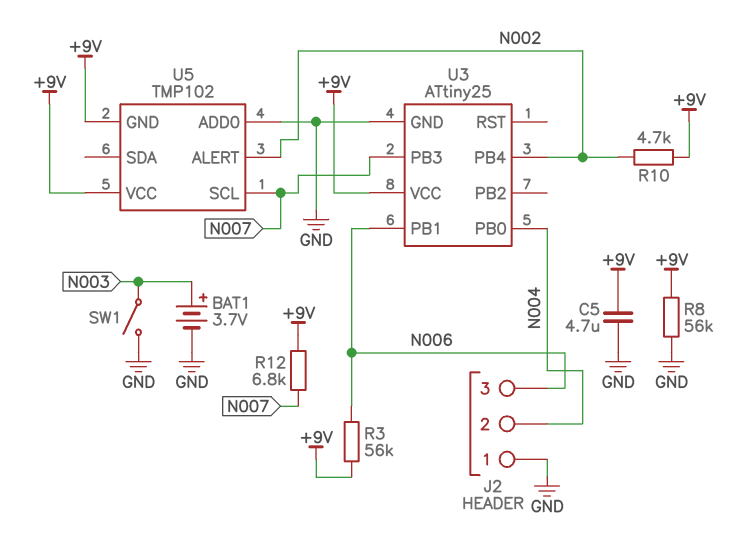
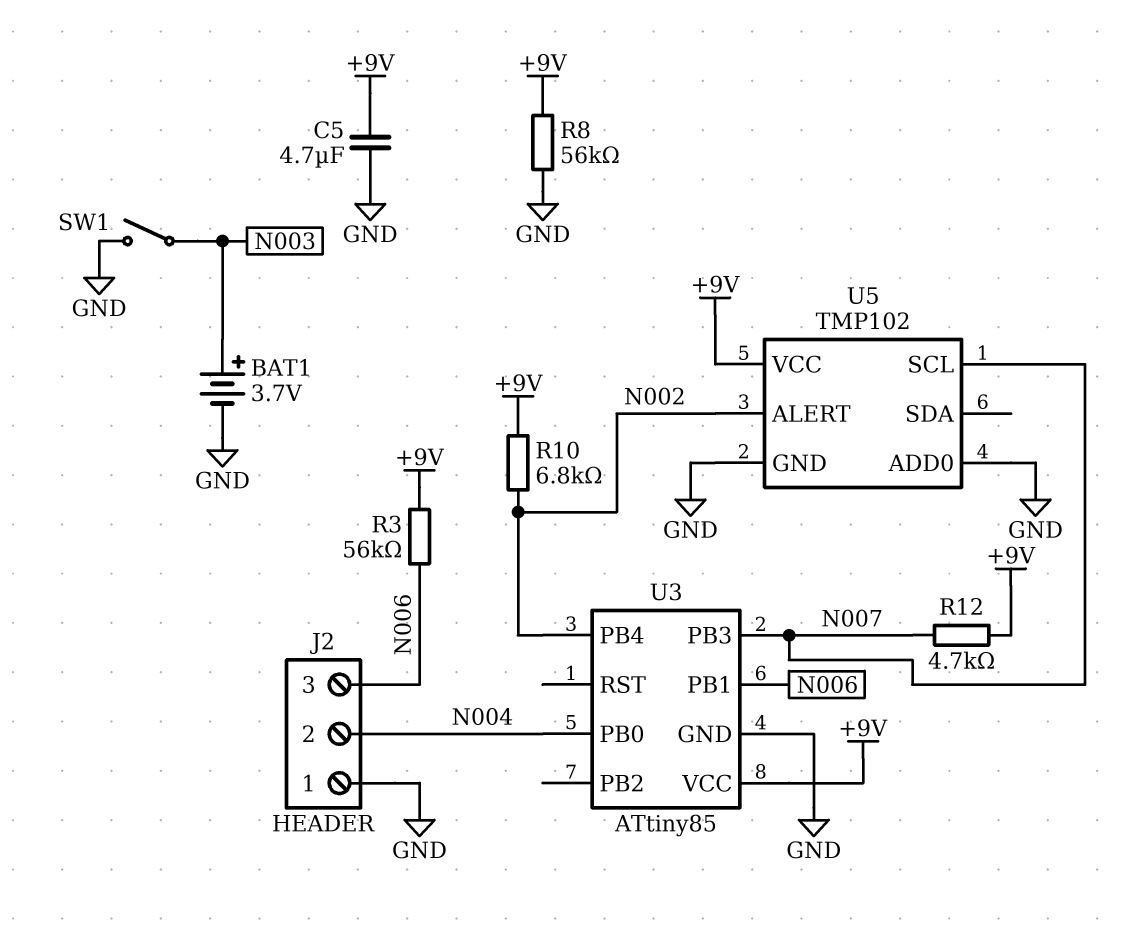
R10: 4.7k (+9V, N002) -> 6.8k (+9V, N002)
R12: 6.8k (+9V, N007) -> 4.7k (+9V, N007)
U3: ATtiny25 -> ATtiny85
U5 pin GND: +9V -> GND

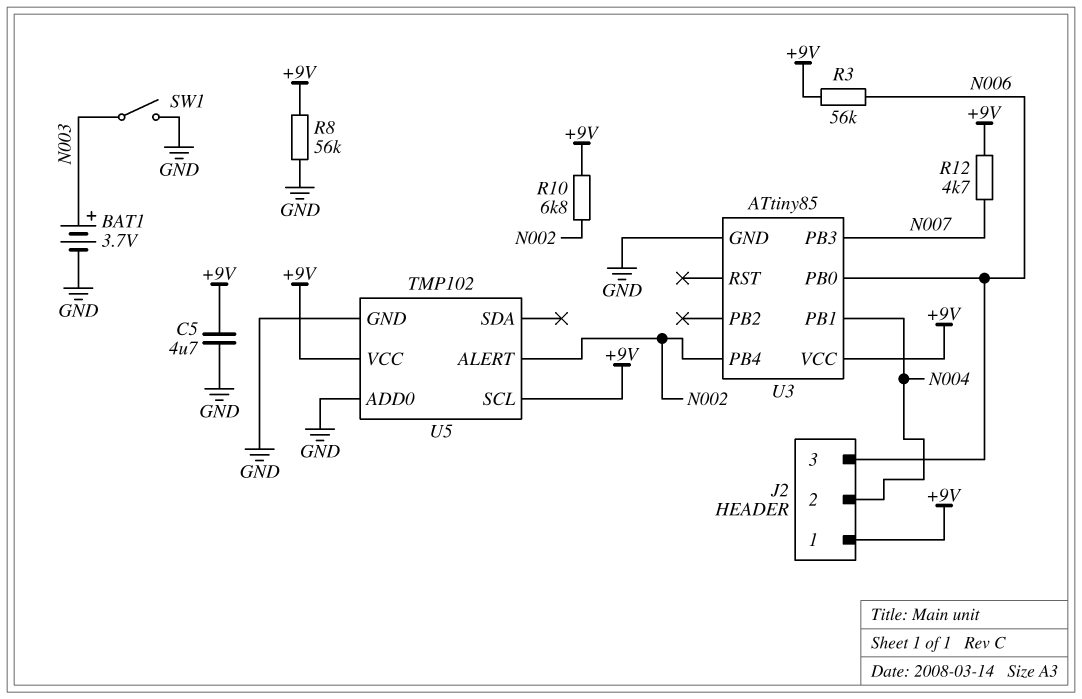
J2 pin 1: GND -> +9V
U3 pin PB0: N004 -> N006
U3 pin PB1: N006 -> N004
U5 pin SCL: N007 -> +9V

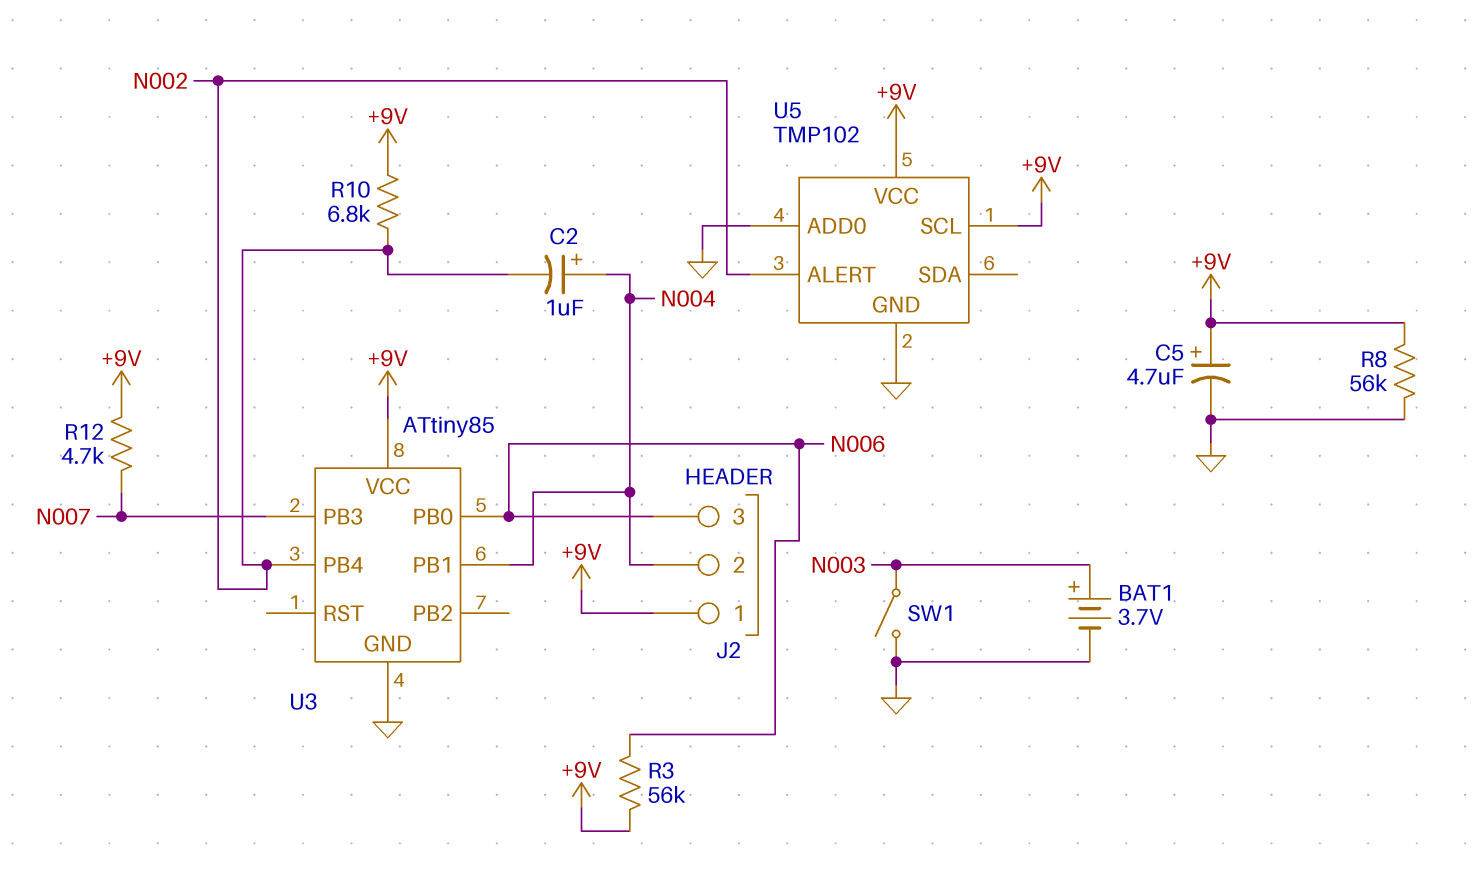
C2: none -> 1uF (plus N004, minus N002)
C5: 4.7uF (+9V, GND) -> 4.7uF (plus +9V, minus GND)

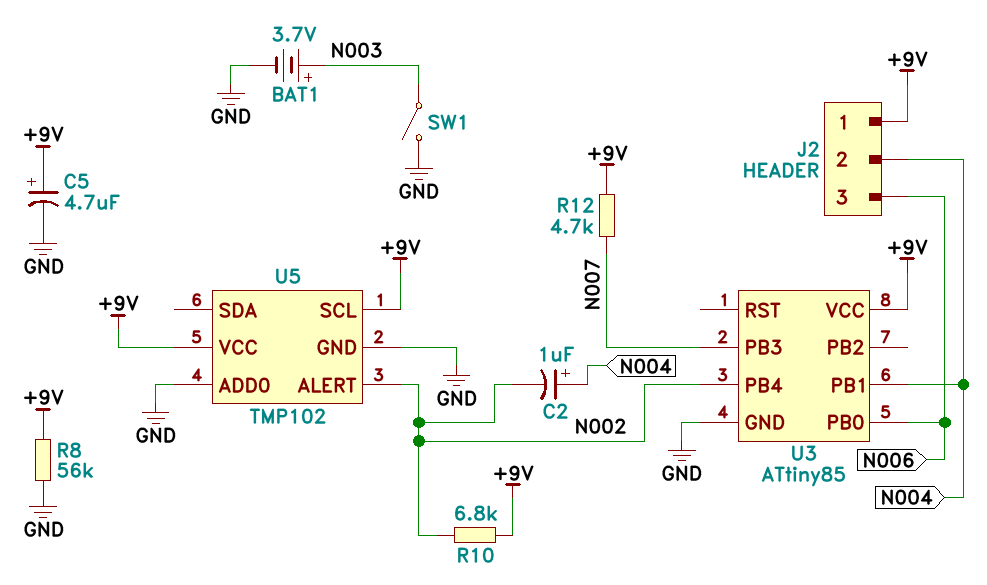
R3: 56k (+9V, N006) -> none

